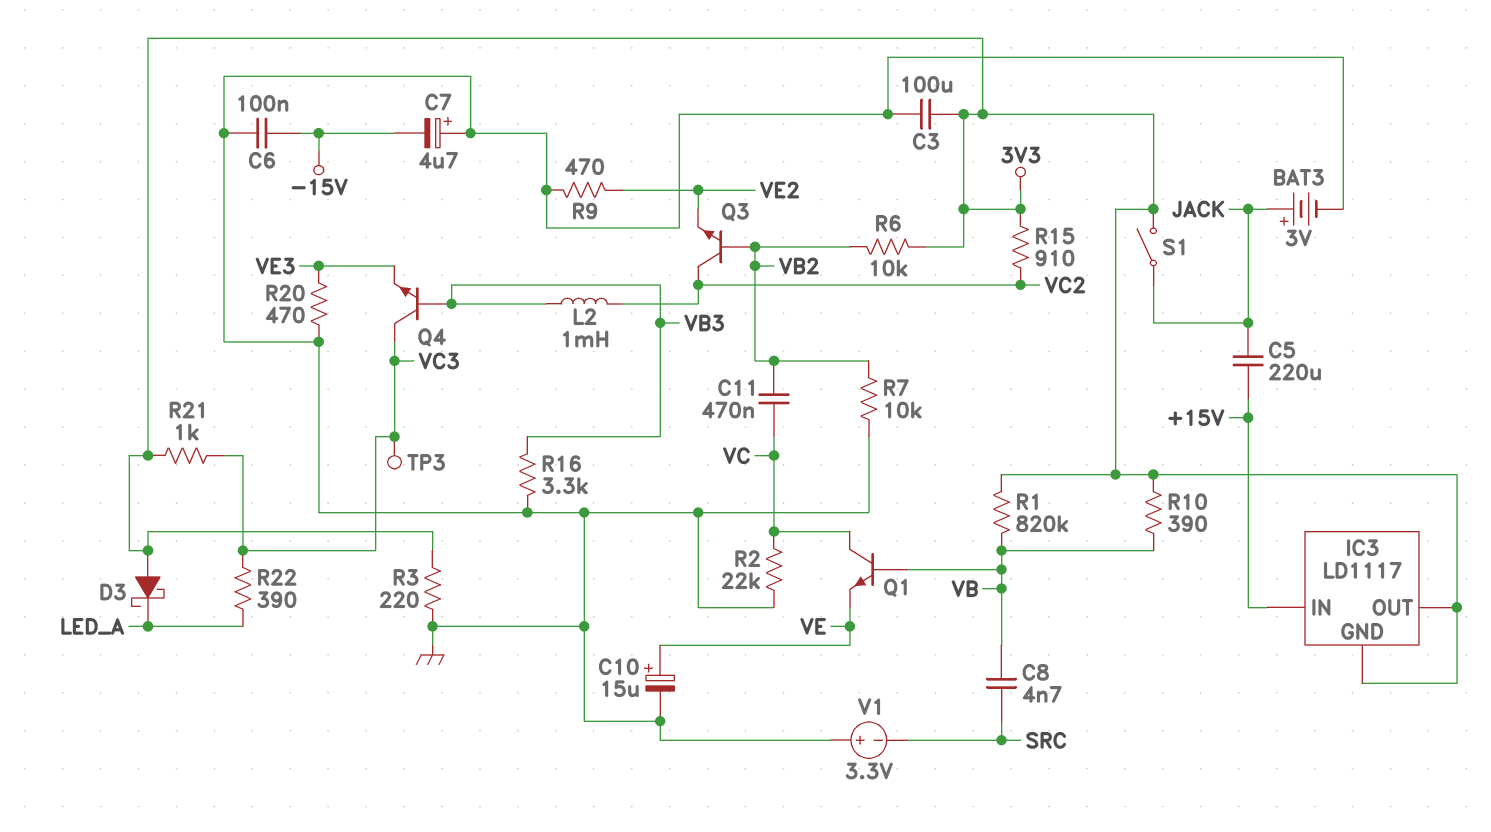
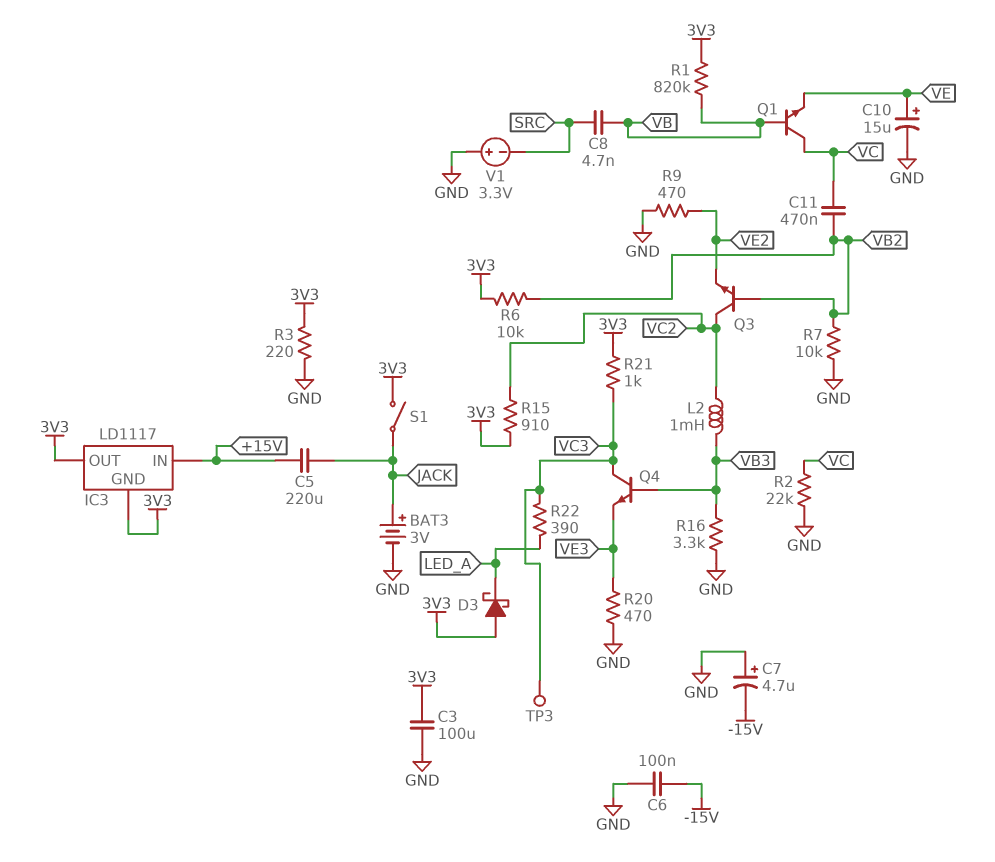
R10: 390 (3V3, VB) -> none

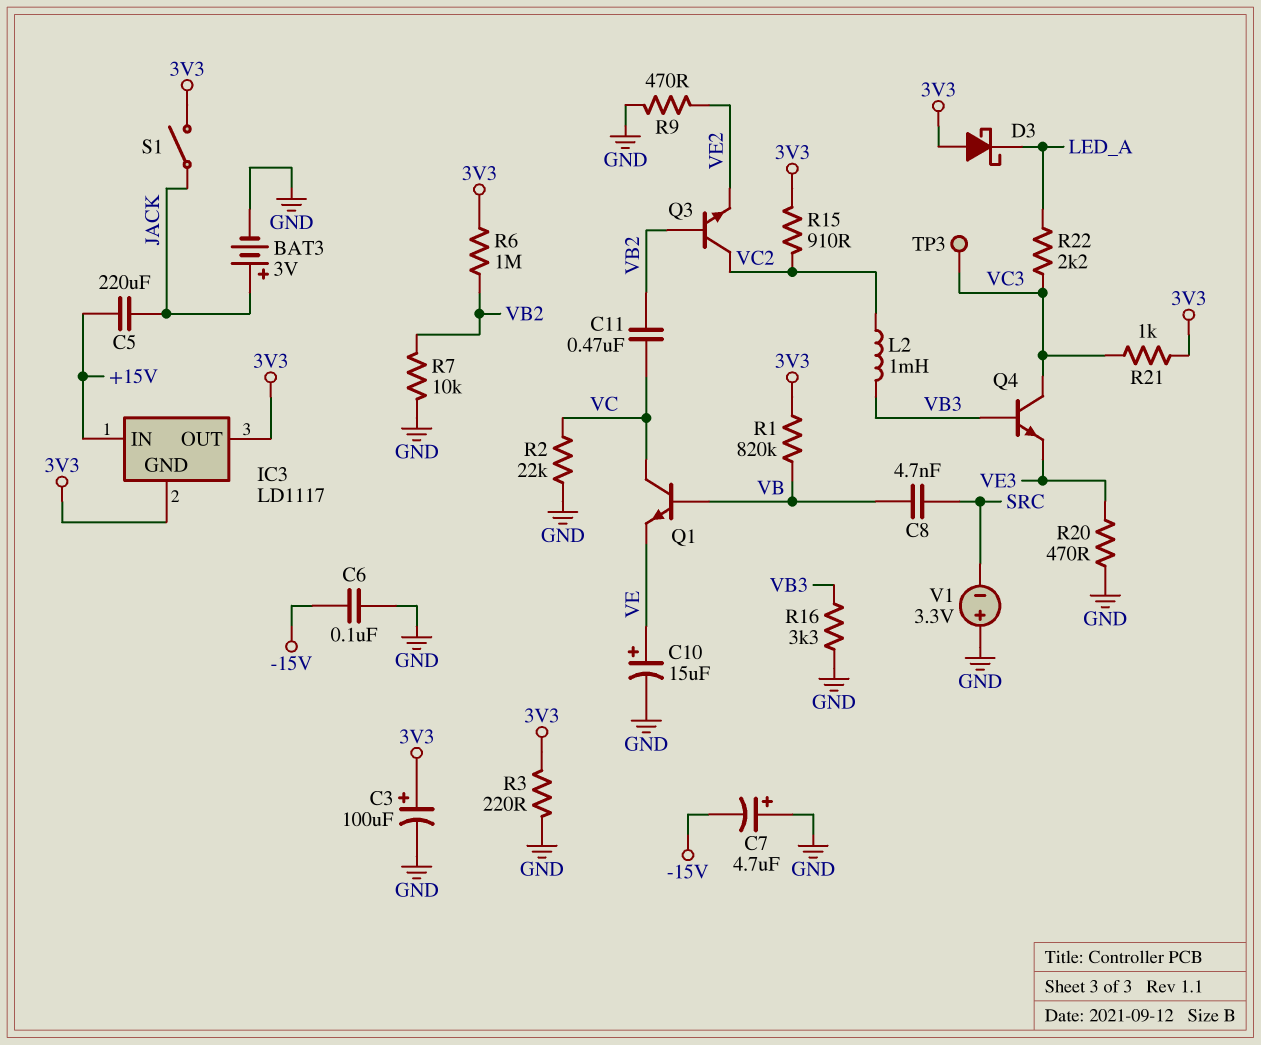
C3: 100uF (3V3, GND) -> 100uF (plus 3V3, minus GND)
R6: 10k (3V3, VB2) -> 1M (3V3, VB2)
R22: 390 (LED_A, VC3) -> 2.2k (LED_A, VC3)

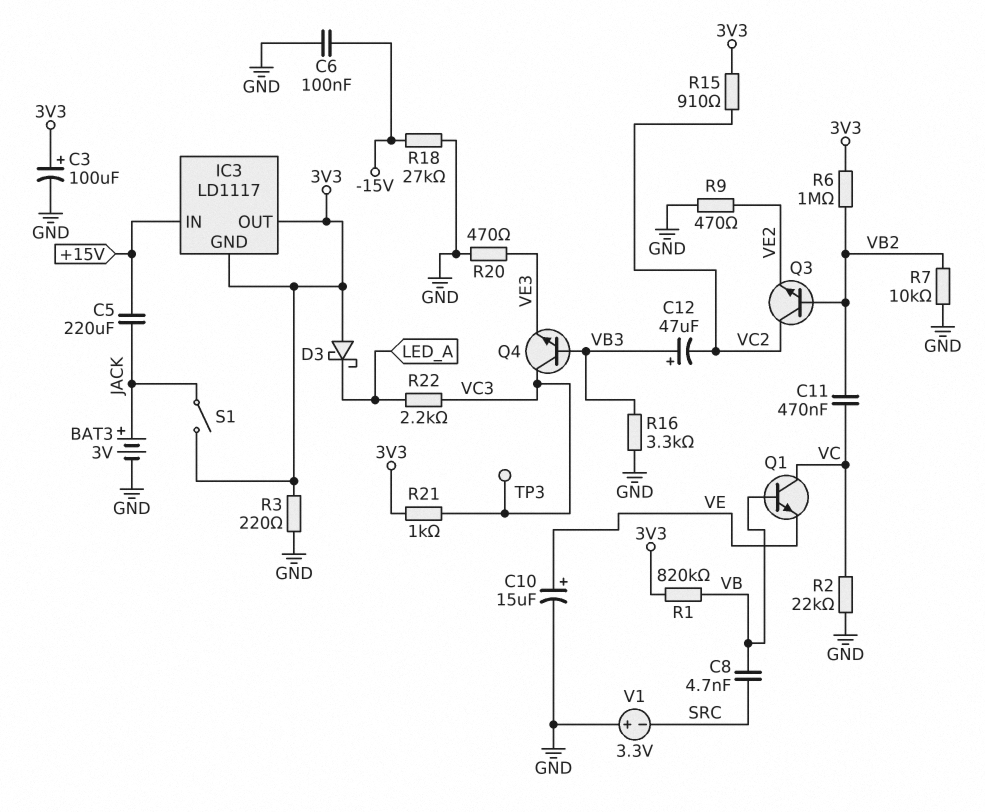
C7: 4.7uF (plus GND, minus -15V) -> none
C12: none -> 47uF (plus VB3, minus VC2)
L2: 1mH (VB3, VC2) -> none
R18: none -> 27k (-15V, GND)

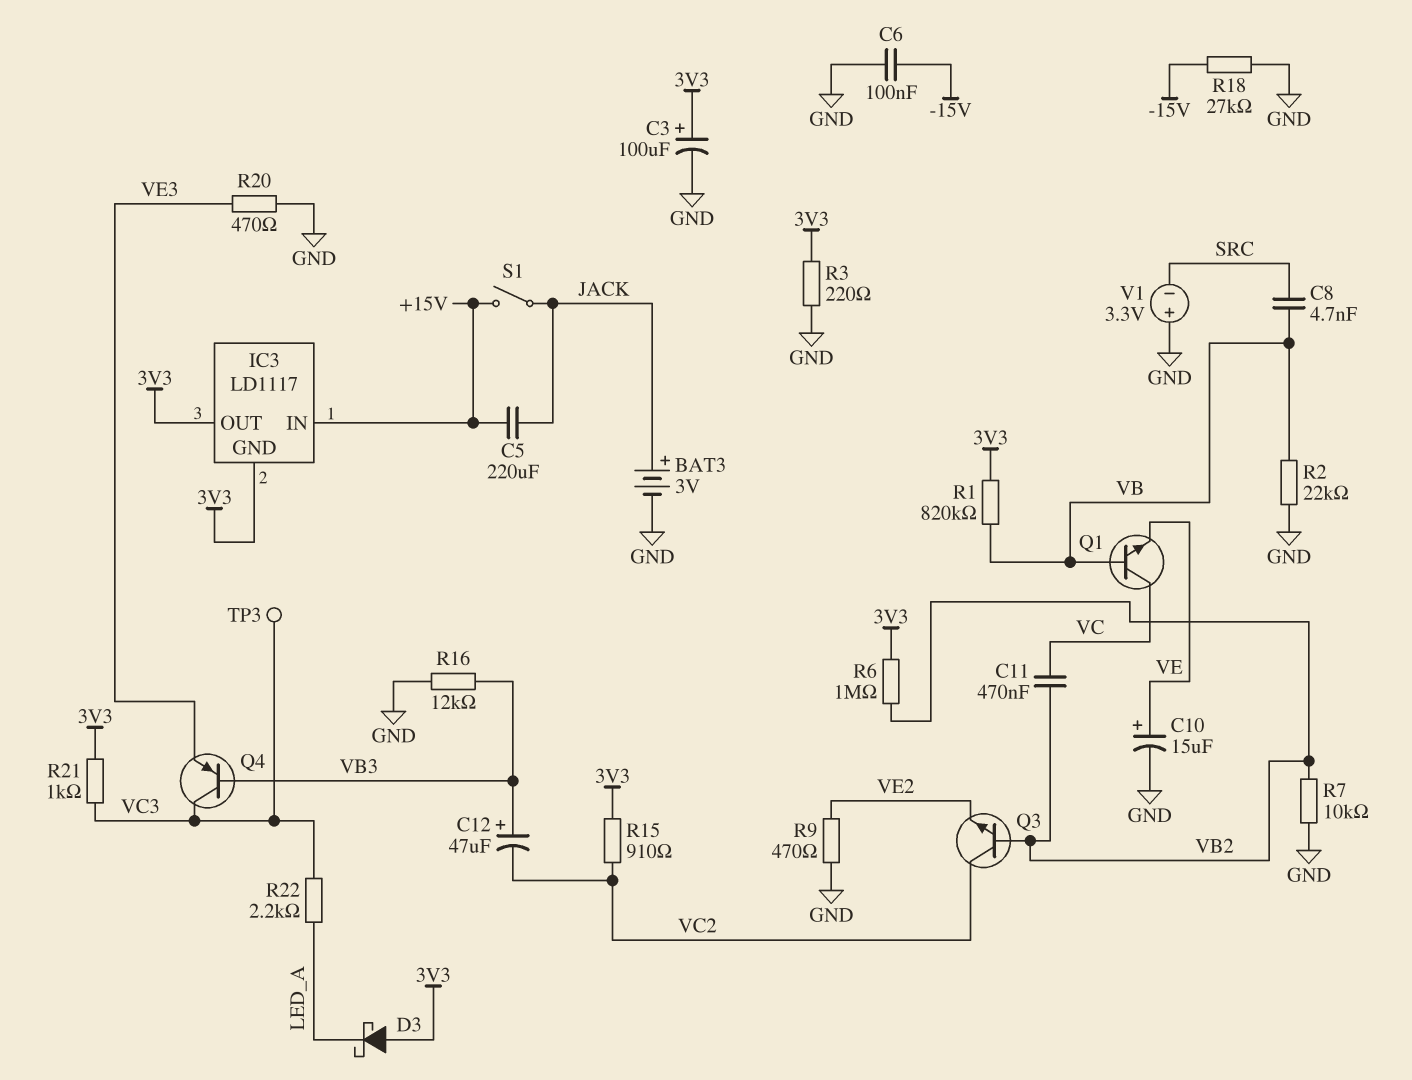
Q4: NPN (B VB3, C VC3, E VE3) -> PNP (B VB3, C VC3, E VE3)
R2: 22k (GND, VC) -> 22k (GND, VB)
R16: 3.3k (GND, VB3) -> 12k (GND, VB3)
S1: switch (3V3, JACK) -> switch (+15V, JACK)

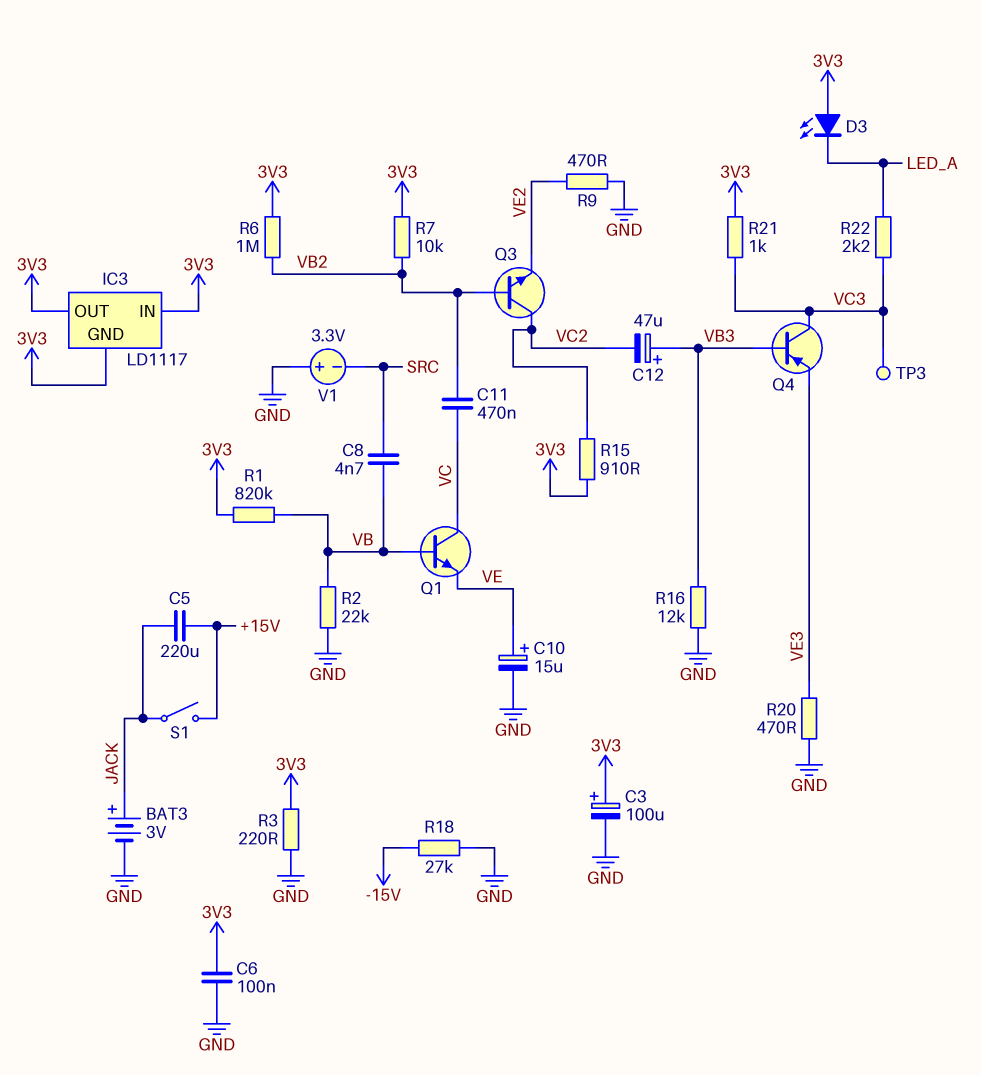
C6: 100nF (-15V, GND) -> 100nF (3V3, GND)
D3: schottky (A 3V3, K LED_A) -> LED (A 3V3, K LED_A)
IC3 pin IN: +15V -> 3V3
R7: 10k (GND, VB2) -> 10k (3V3, VB2)

